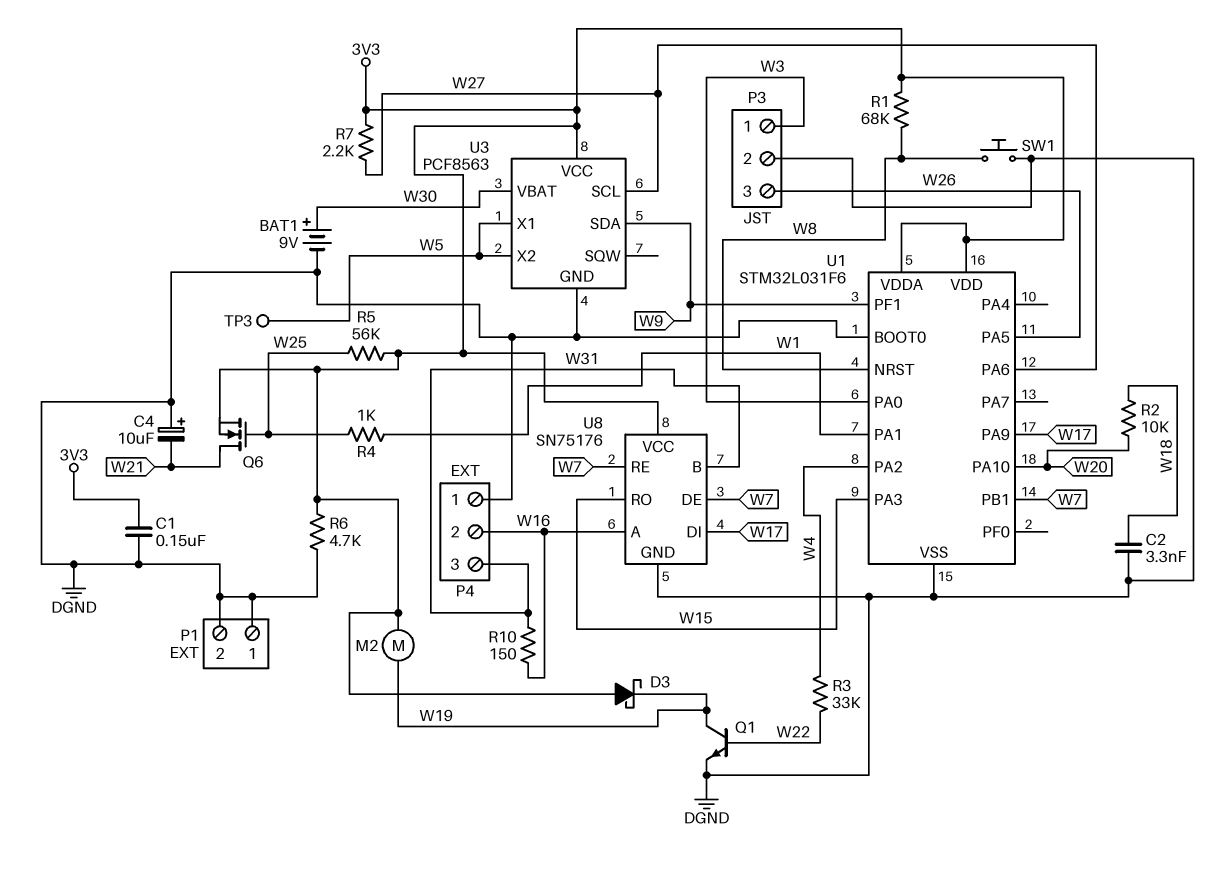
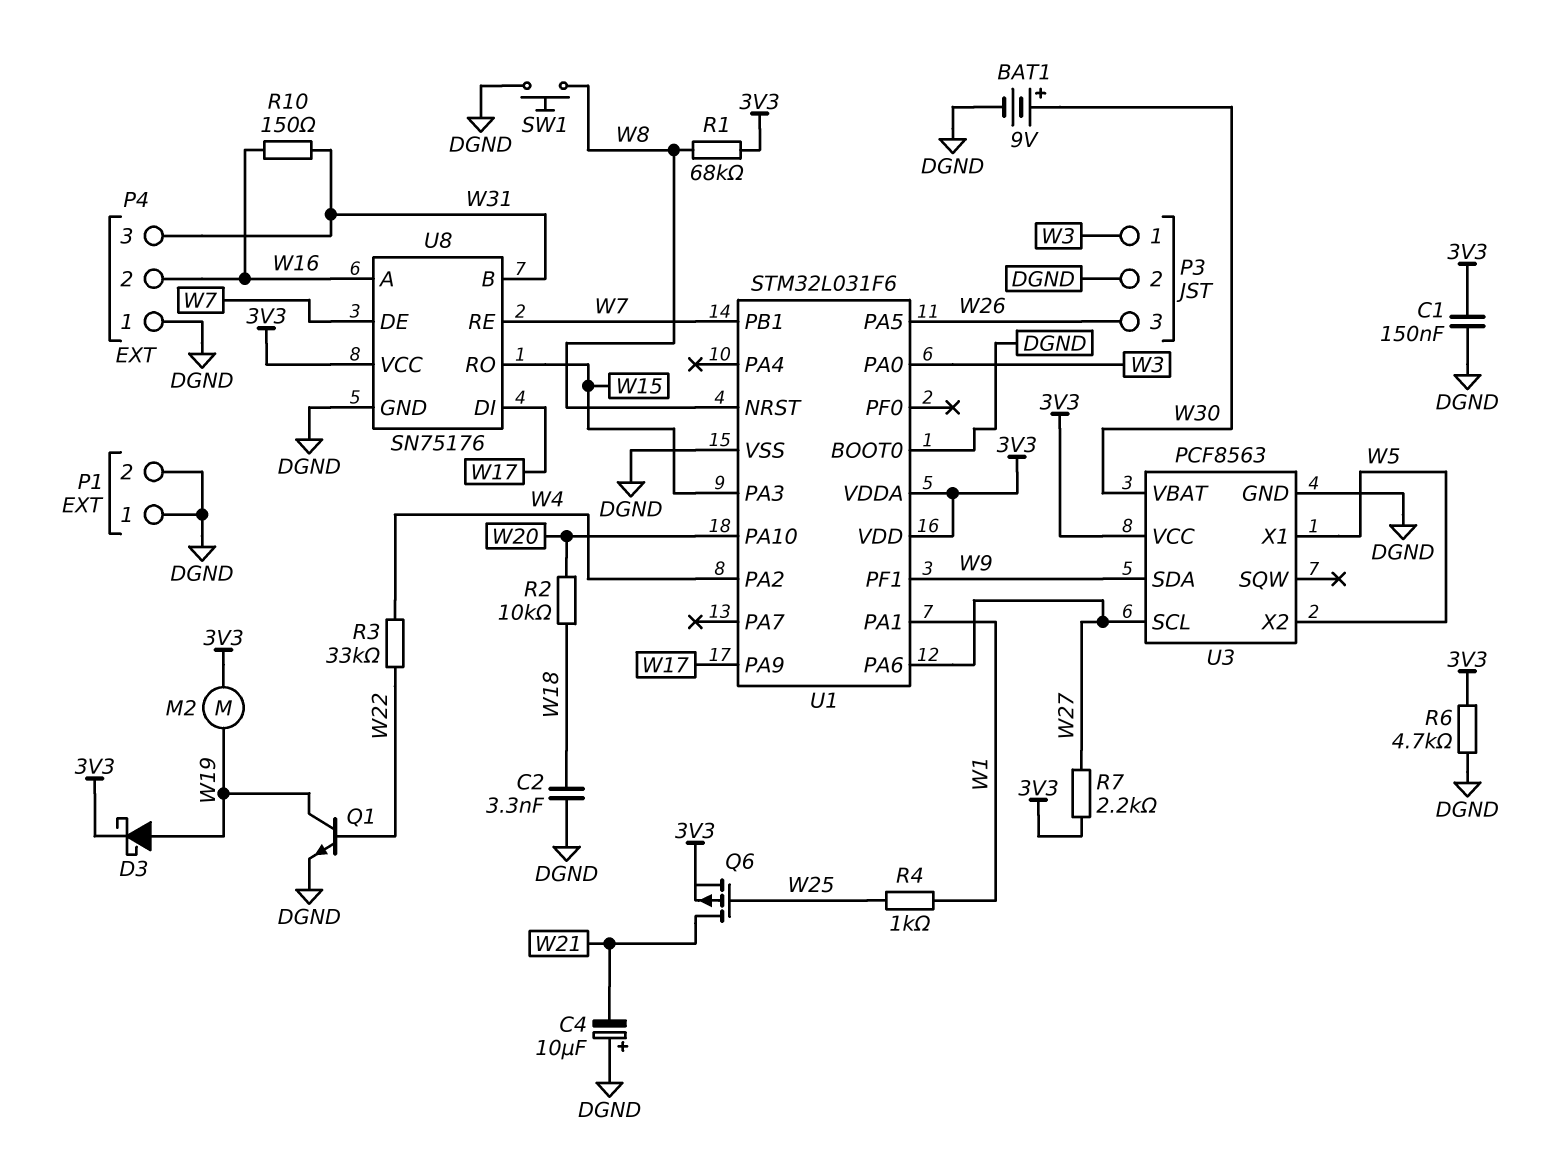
D3: schottky (A 3V3, K W19) -> schottky (A W19, K 3V3)
Q6: NMOS (G W25, D W21, S 3V3) -> PMOS (G W25, D W21, S 3V3)
R5: 56k (3V3, W25) -> none
TP3: test point (W5) -> none

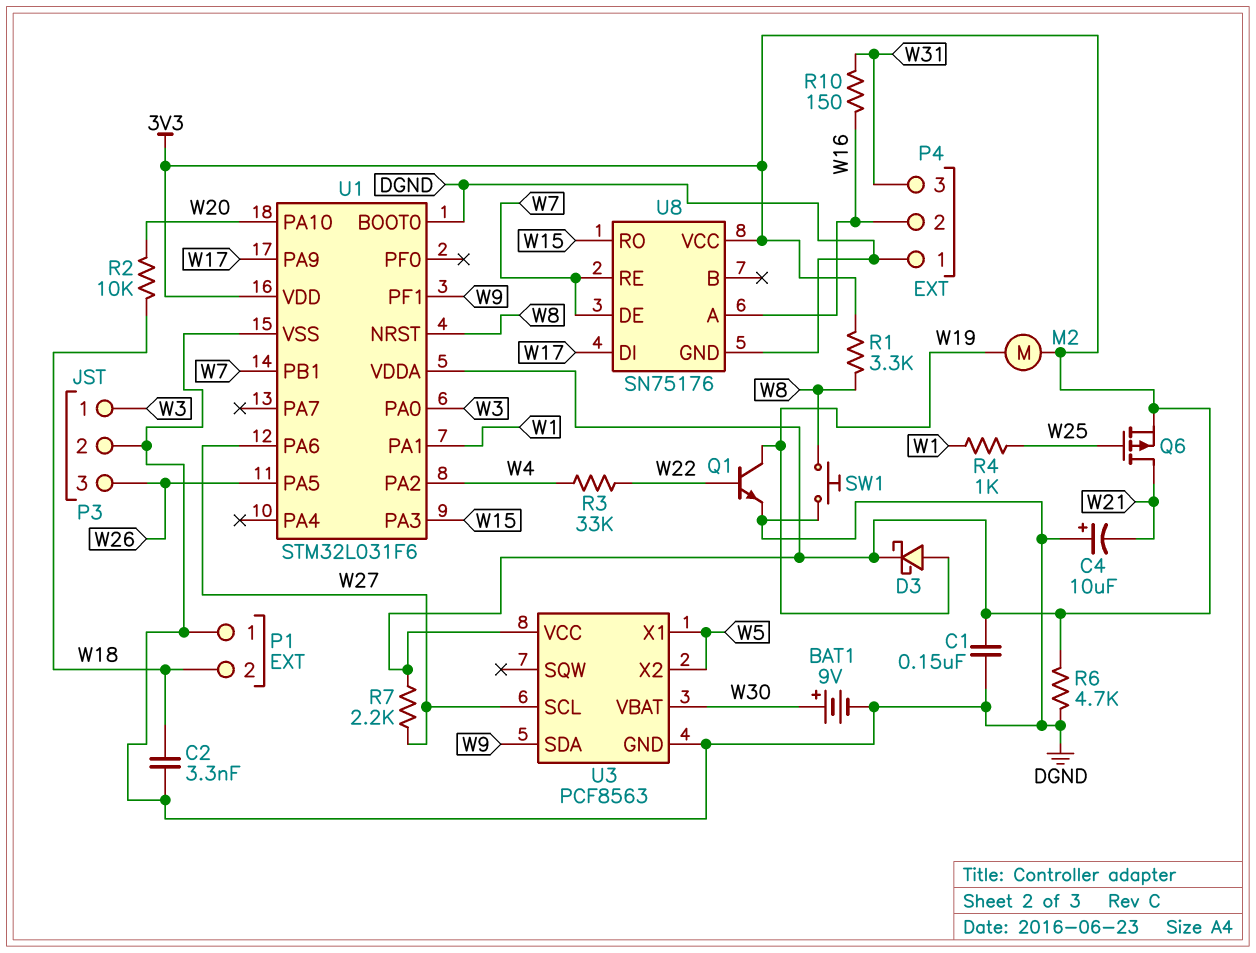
P1 pin 2: DGND -> W18
R1: 68k (3V3, W8) -> 3.3k (3V3, W8)
U8 pin B: W31 -> none

